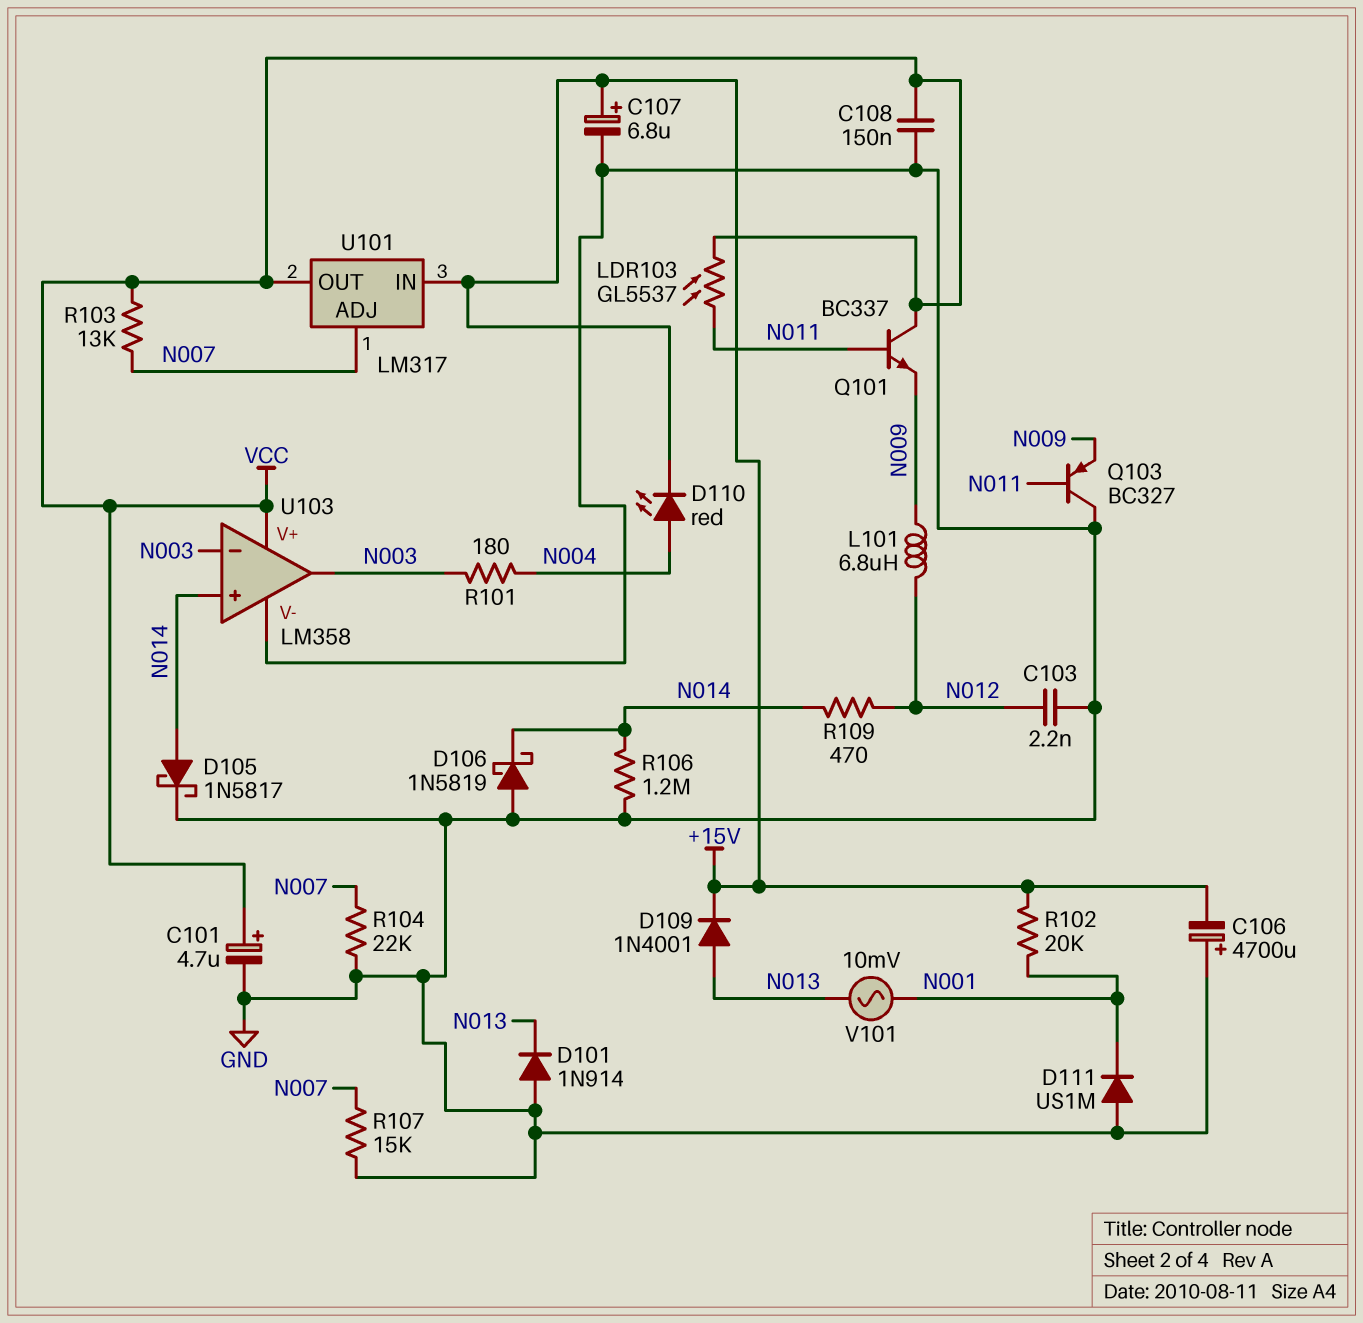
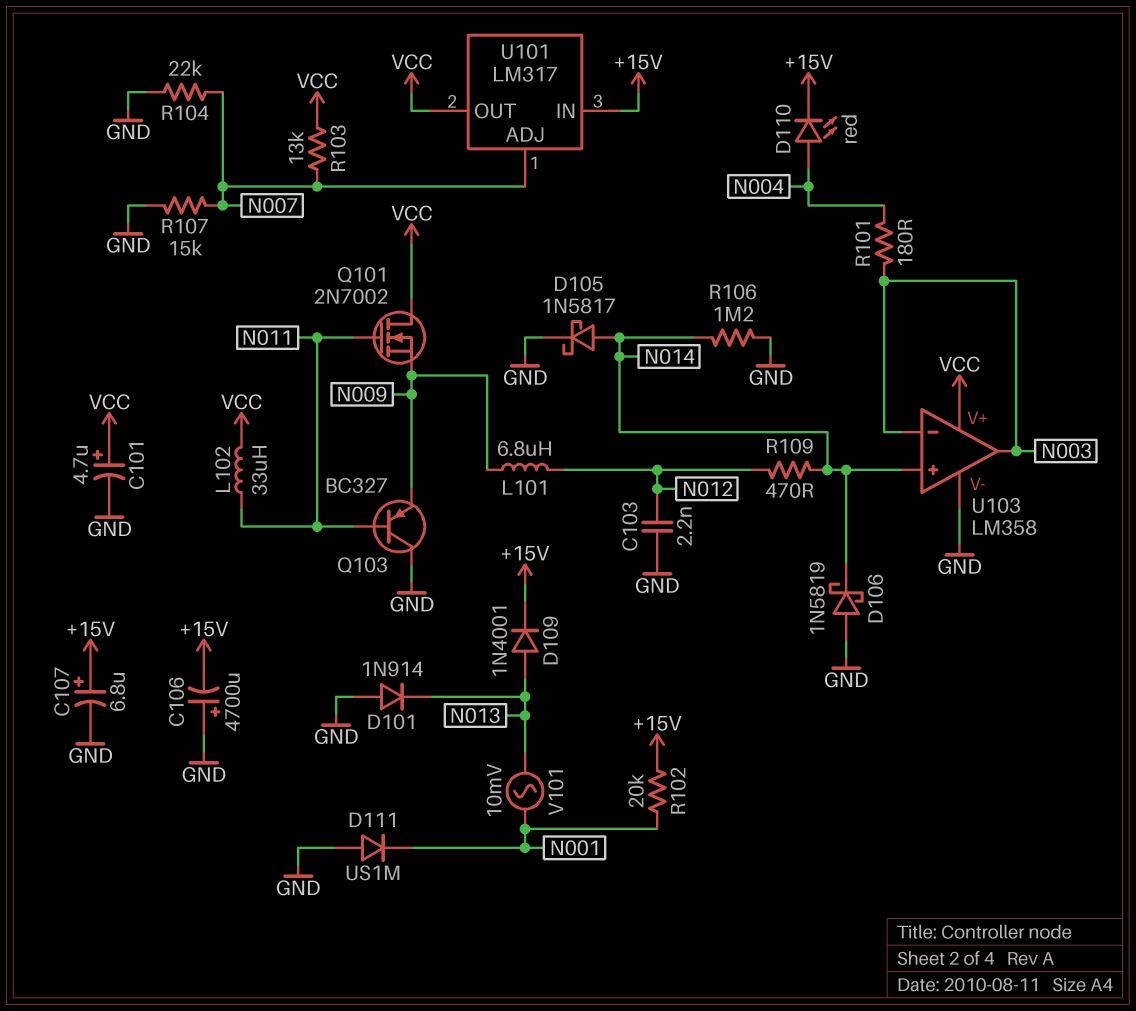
C108: 150nF (GND, VCC) -> none
L102: none -> 33uH (N011, VCC)
LDR103: GL5537 (N011, VCC) -> none
Q101: NPN BC337 (B N011, C VCC, E N009) -> NMOS 2N7002 (G N011, D VCC, S N009)

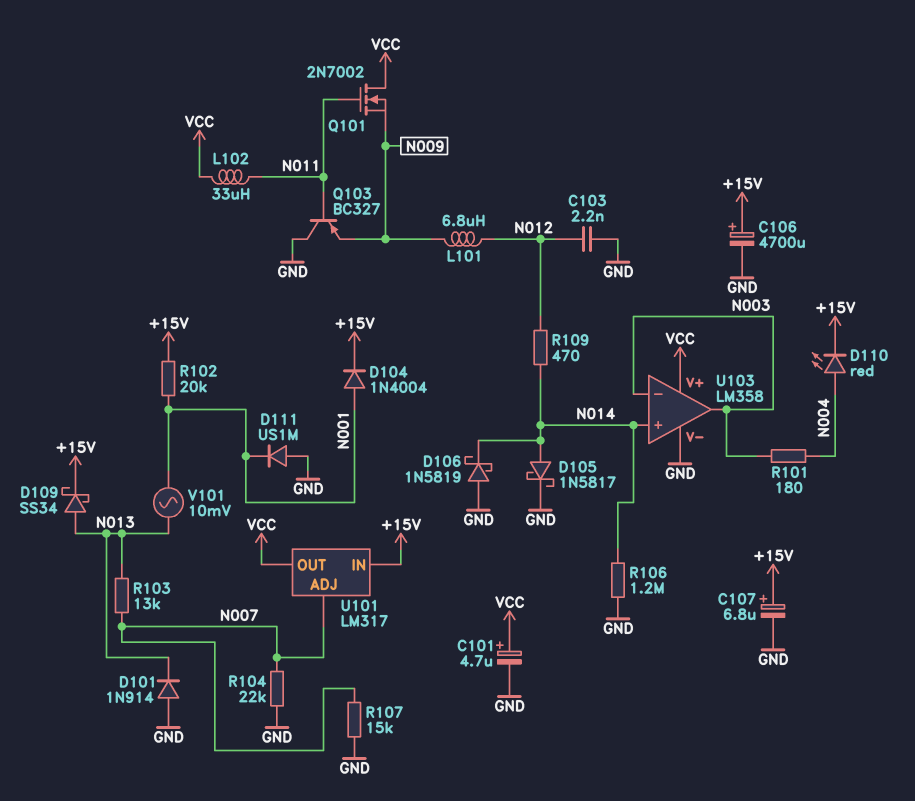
C106: 4700uF (plus GND, minus +15V) -> 4700uF (plus +15V, minus GND)
D104: none -> diode 1N4004 (A N001, K +15V)
D109: diode 1N4001 (A N013, K +15V) -> schottky SS34 (A N013, K +15V)
R103: 13k (N007, VCC) -> 13k (N007, N013)

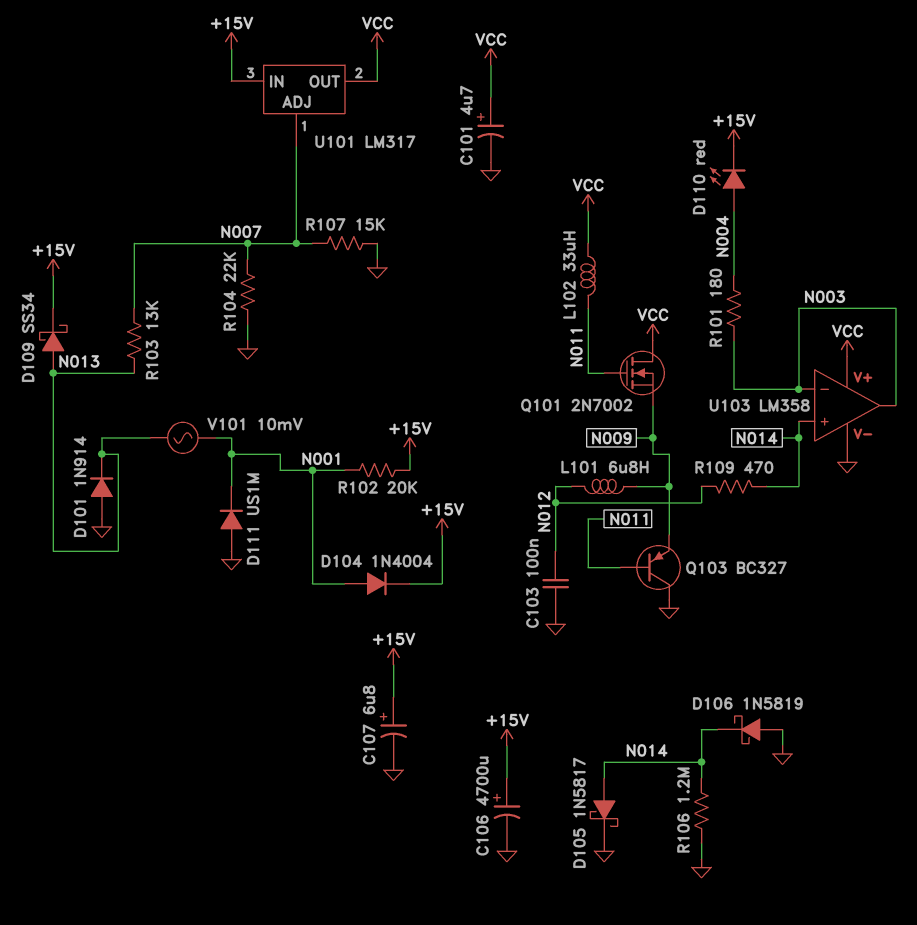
C103: 2.2nF (GND, N012) -> 100nF (GND, N012)

